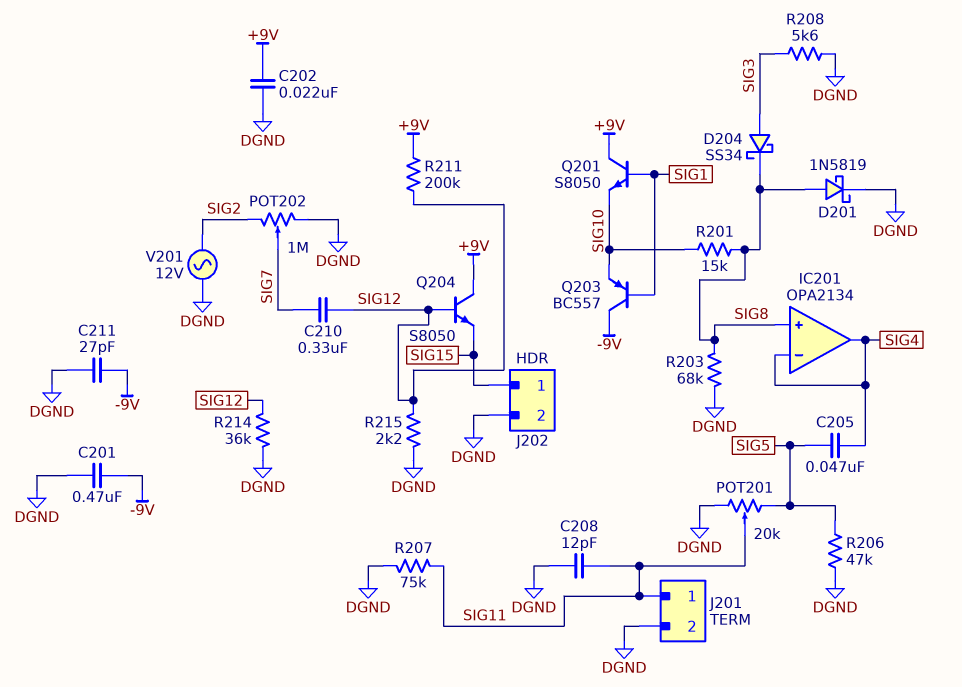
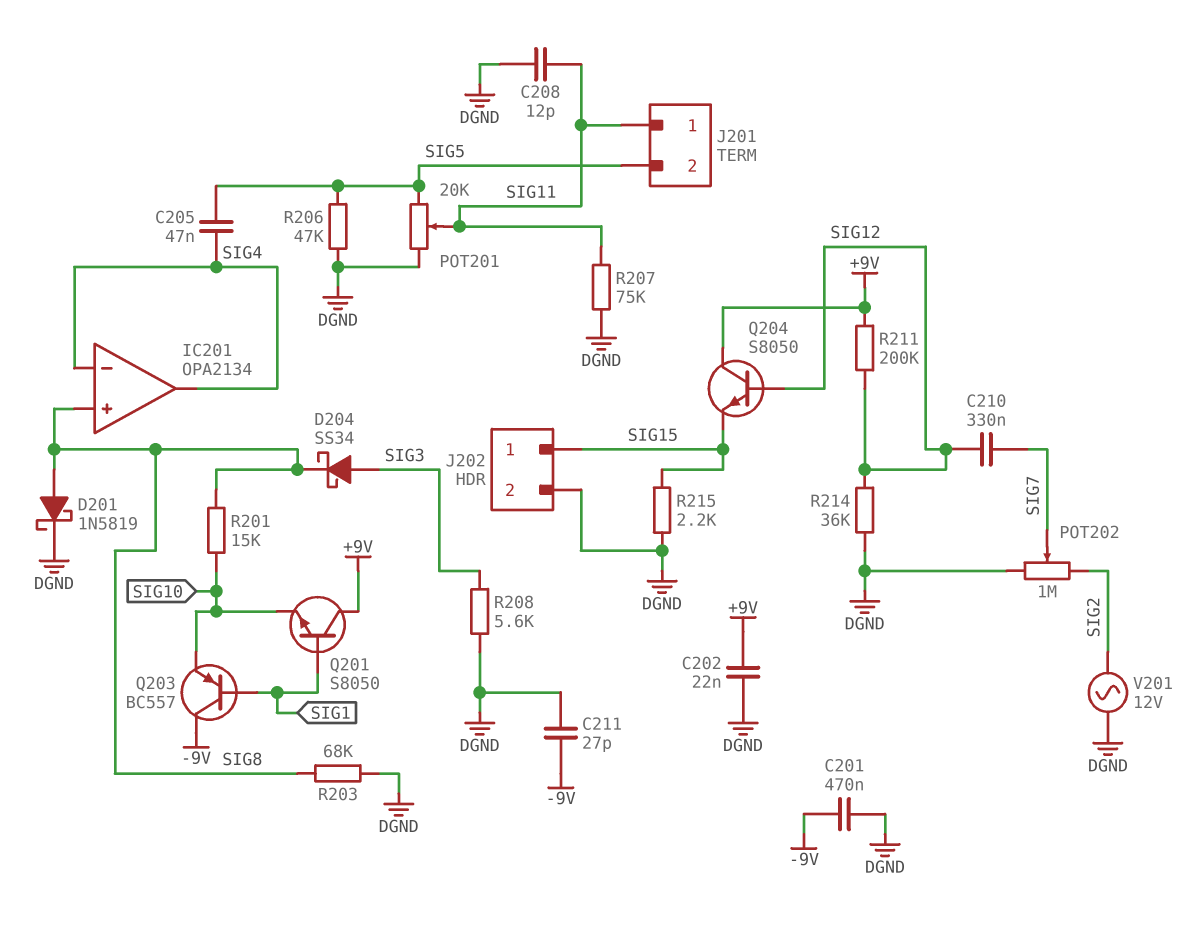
J201 pin 2: DGND -> SIG5
R215: 2.2k (DGND, SIG12) -> 2.2k (DGND, SIG15)

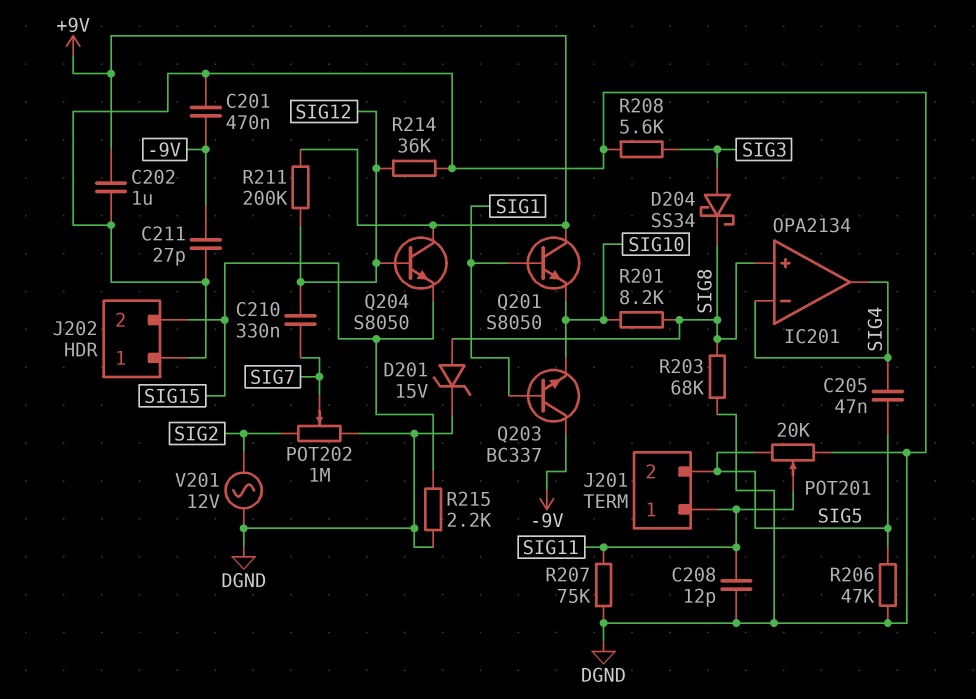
C202: 22nF (+9V, DGND) -> 1uF (+9V, DGND)
D201: schottky 1N5819 (A SIG8, K DGND) -> zener 15V (A SIG8, K DGND)
J202 pin 1: SIG15 -> DGND
J202 pin 2: DGND -> SIG15
Q203: PNP BC557 (B SIG1, C -9V, E SIG10) -> NPN BC337 (B SIG1, C -9V, E SIG10)
R201: 15k (SIG8, SIG10) -> 8.2k (SIG8, SIG10)

